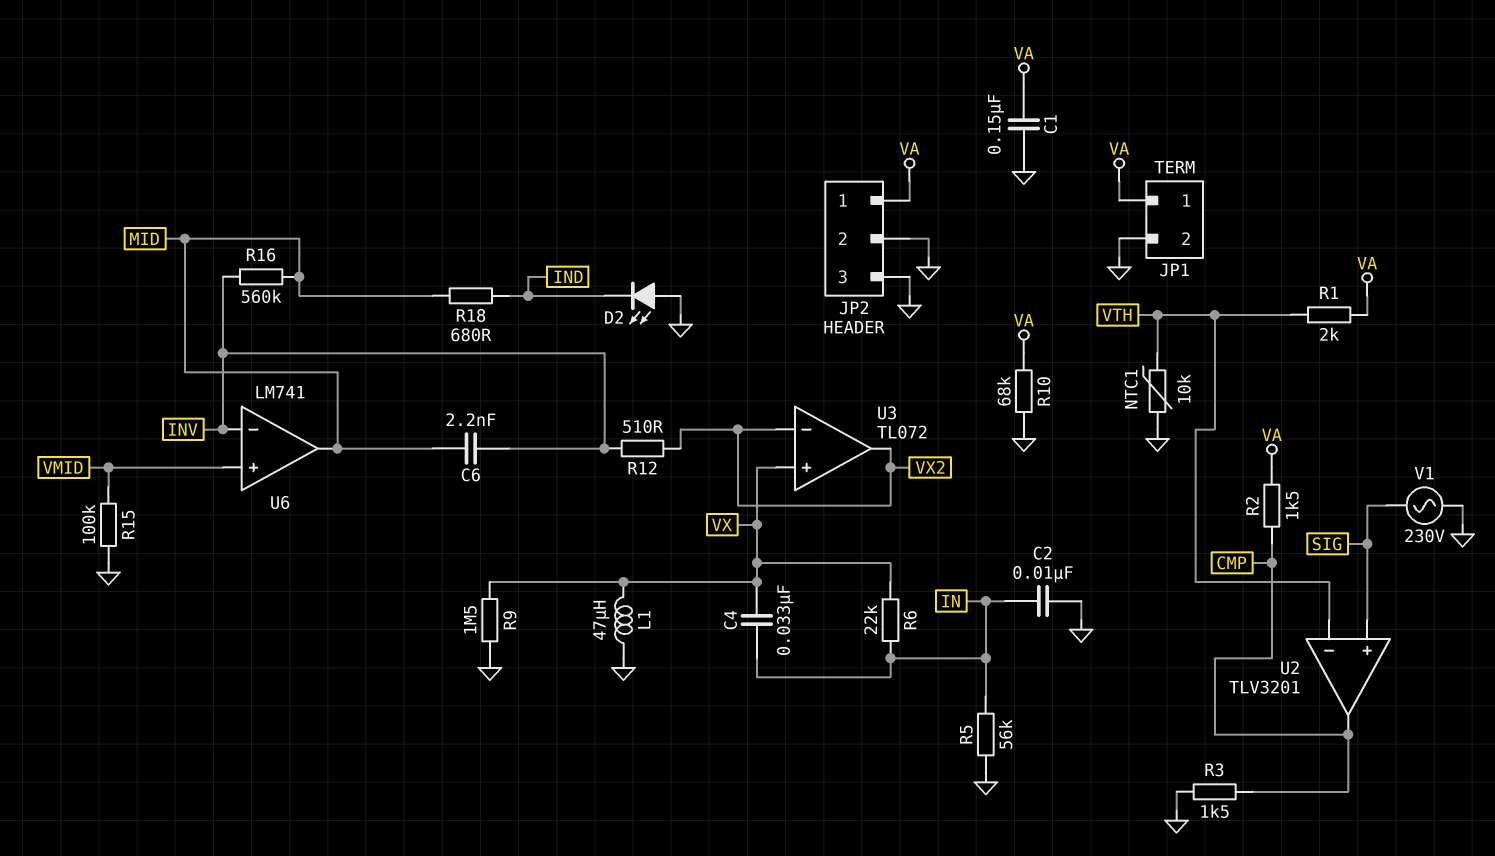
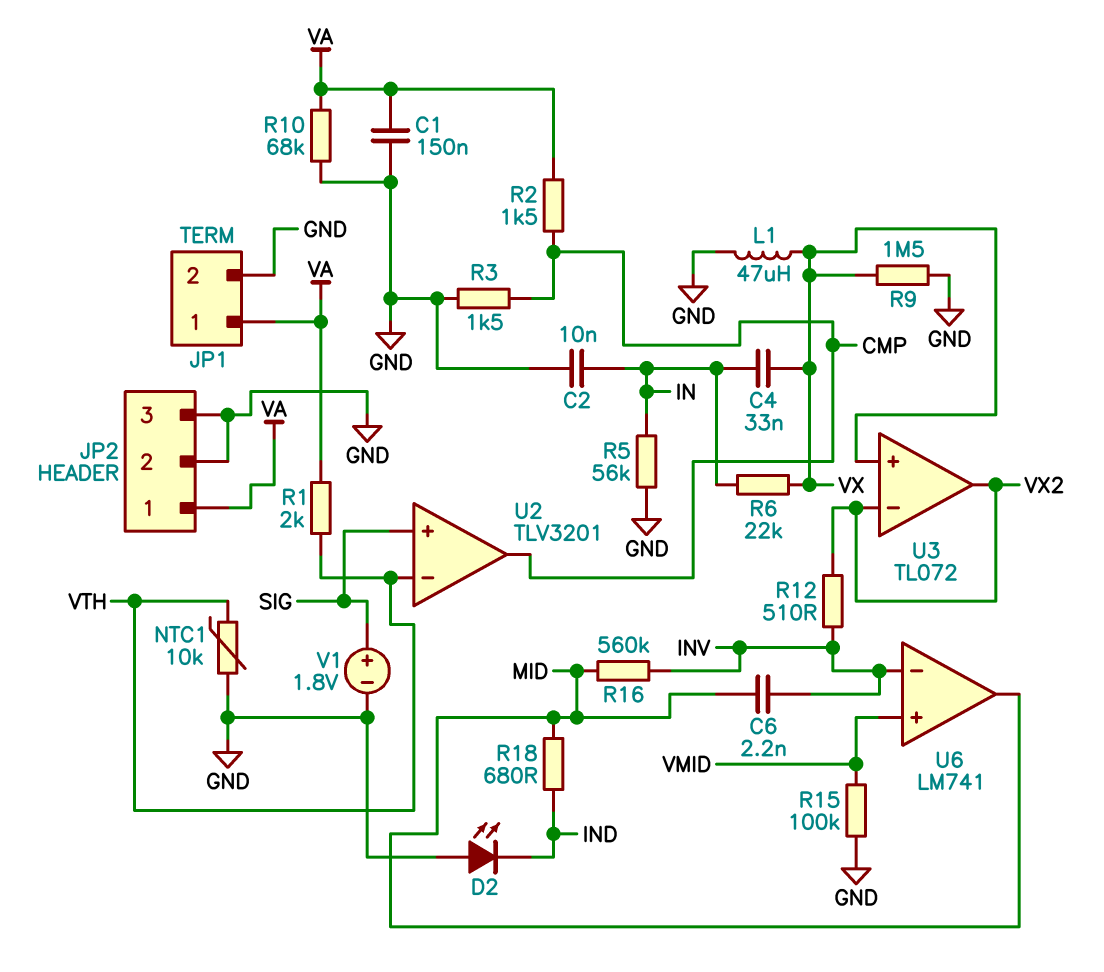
V1: AC 230V (GND, SIG) -> 1.8V (plus SIG, minus GND)

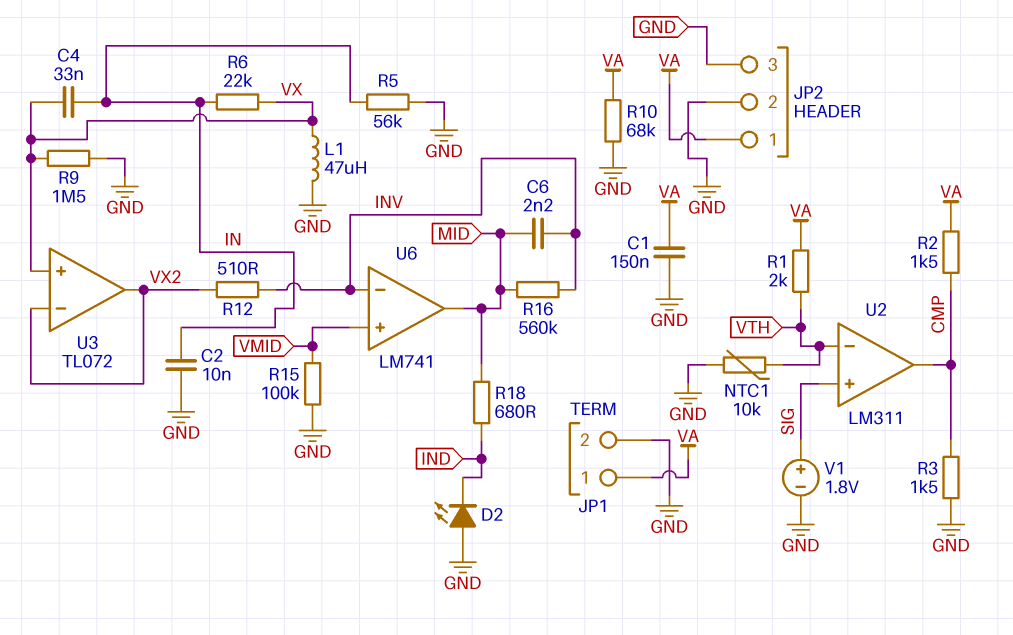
U2: TLV3201 -> LM311

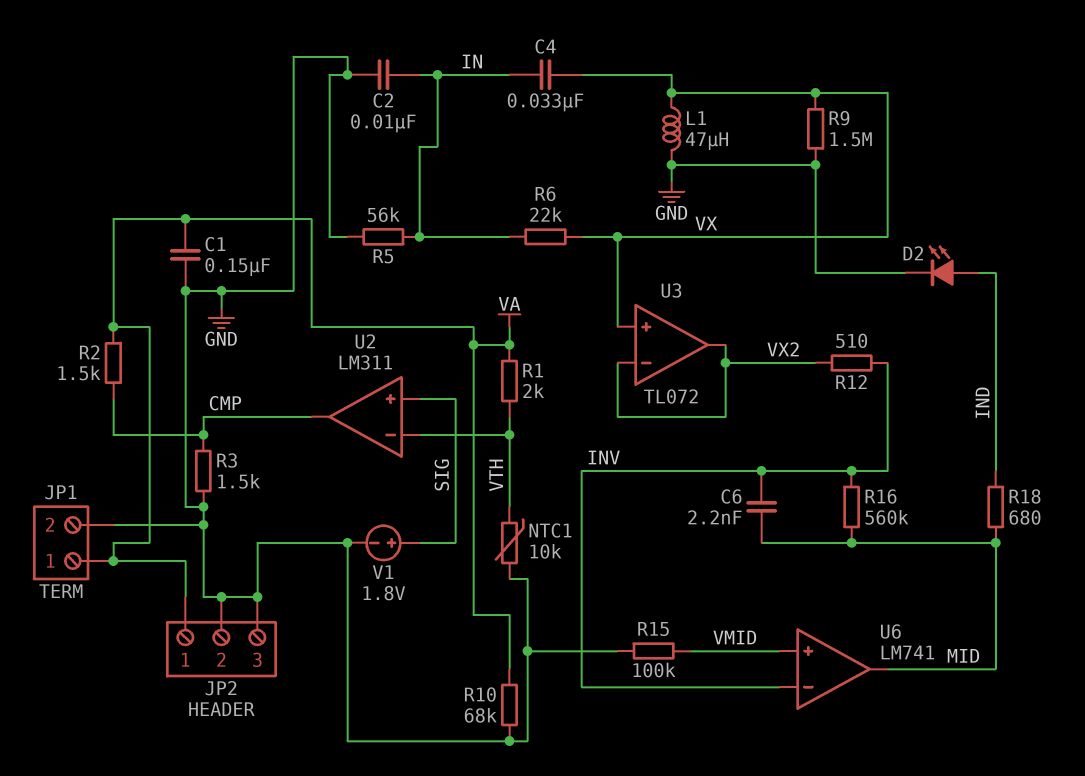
D2: LED (A GND, K IND) -> LED (A IND, K GND)

